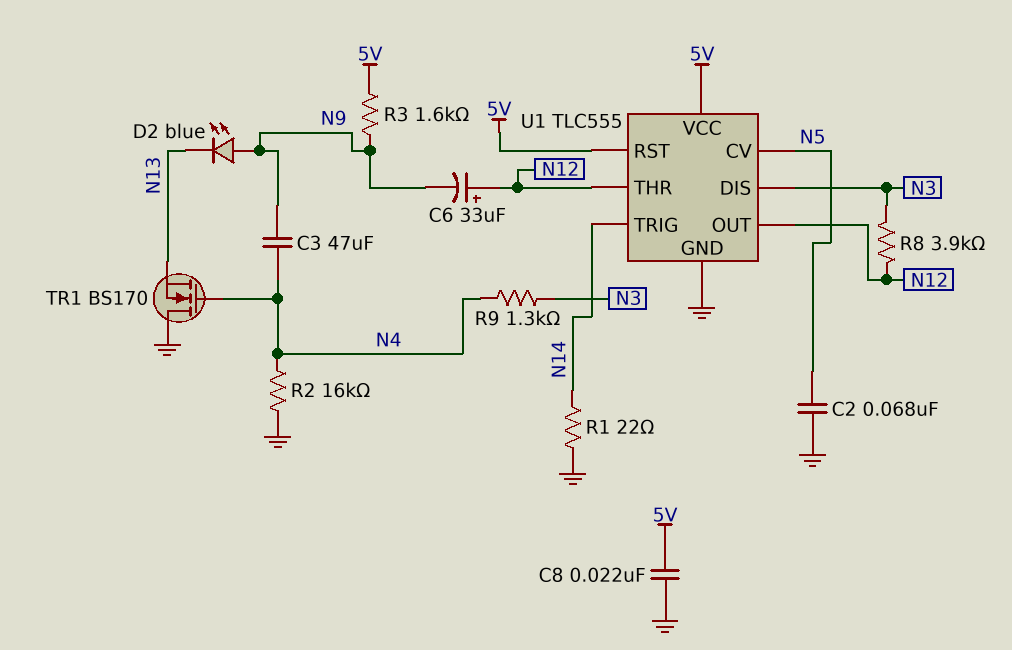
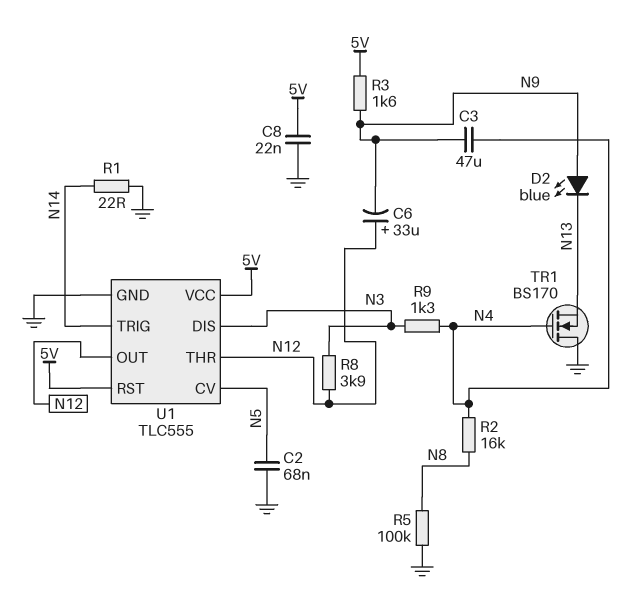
R2: 16k (GND, N4) -> 16k (N4, N8)
R5: none -> 100k (GND, N8)

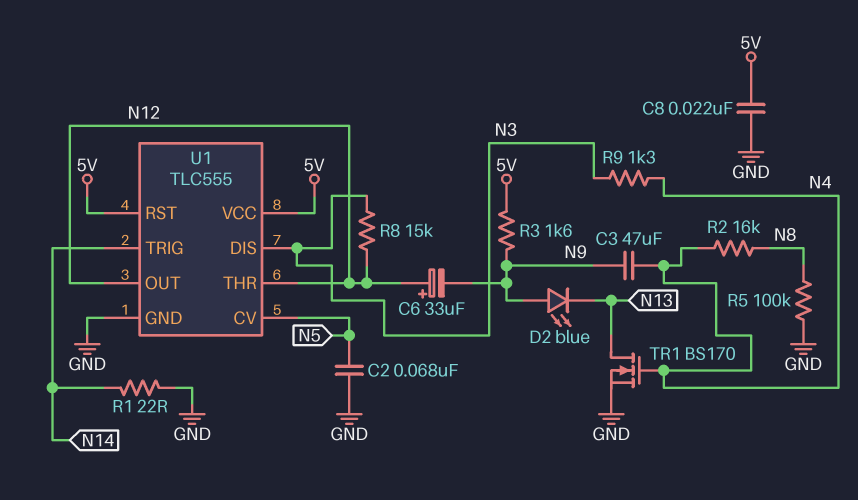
R8: 3.9k (N3, N12) -> 15k (N3, N12)
TR1: NMOS BS170 (G N4, D GND, S N13) -> NMOS BS170 (G N4, D N13, S GND)

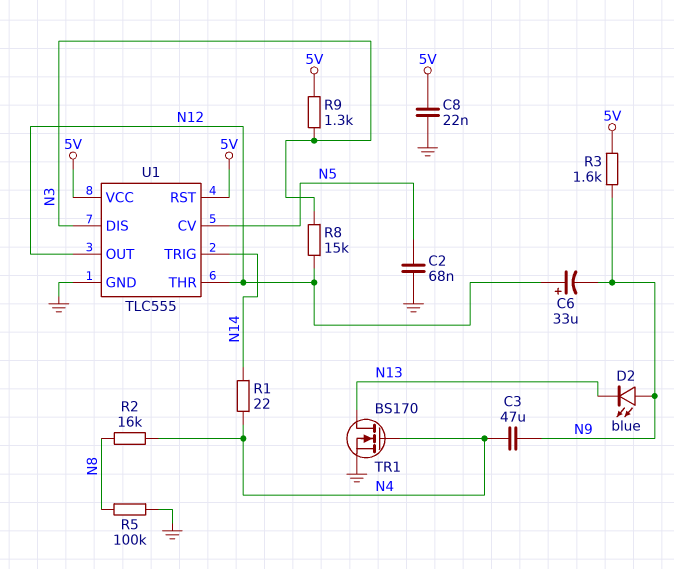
R1: 22 (GND, N14) -> 22 (N4, N14)
R9: 1.3k (N3, N4) -> 1.3k (5V, N3)

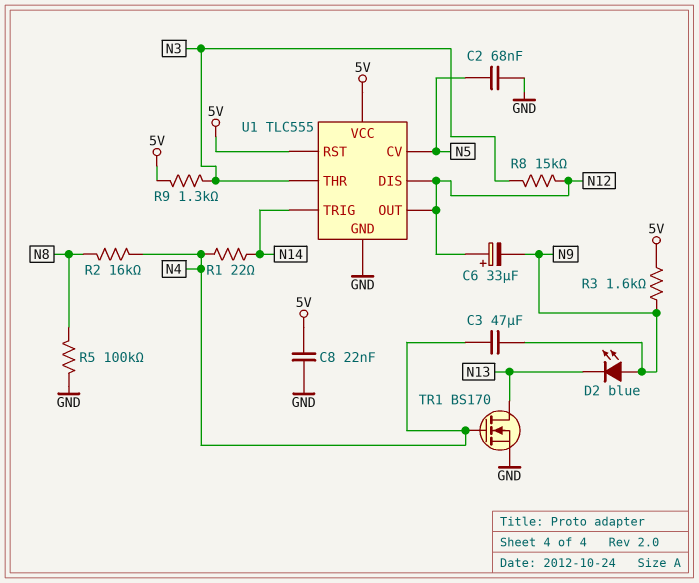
U1 pin DIS: N3 -> N12
U1 pin THR: N12 -> N3

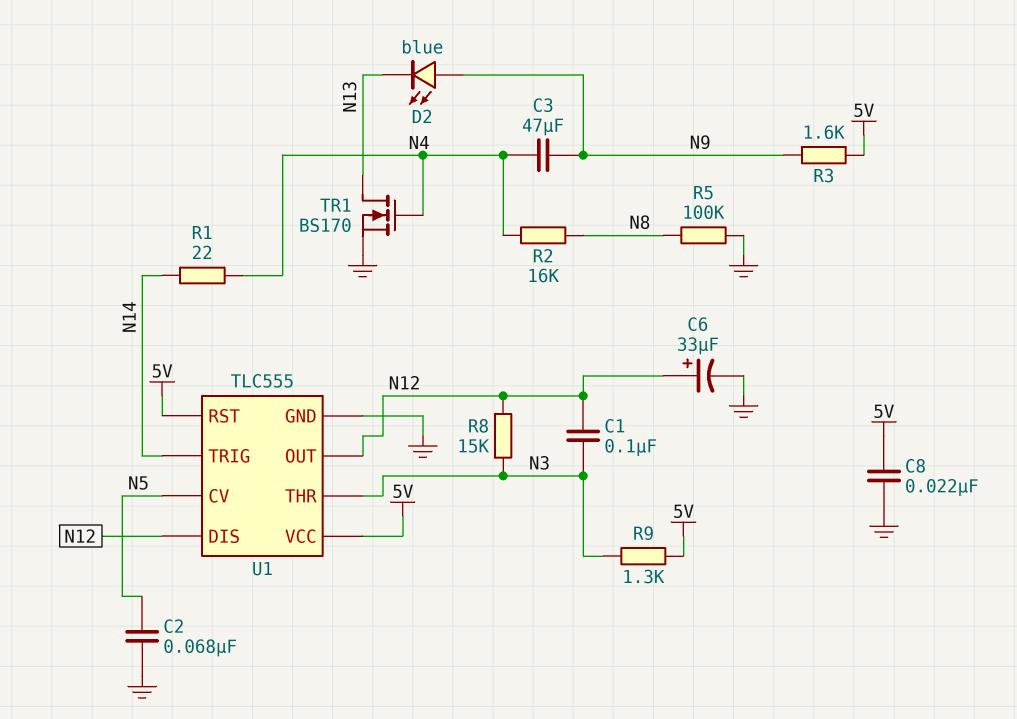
C1: none -> 100nF (N3, N12)
C6: 33uF (plus N12, minus N9) -> 33uF (plus N12, minus GND)

